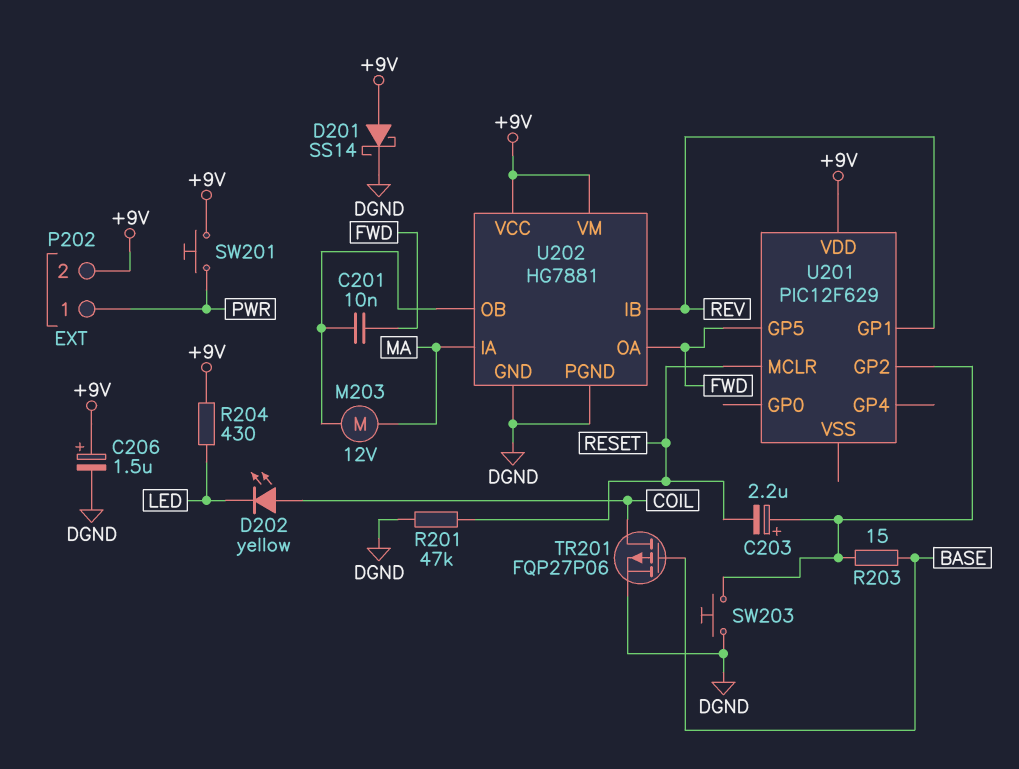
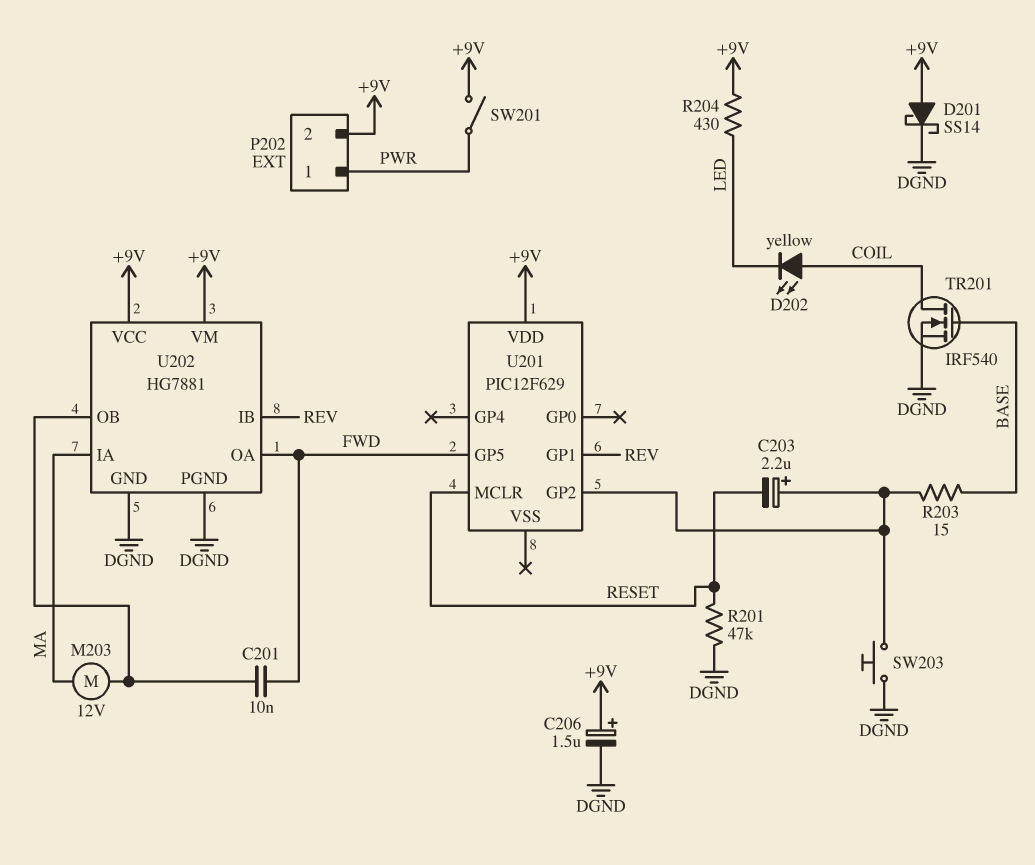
SW201: button (+9V, PWR) -> switch (+9V, PWR)
TR201: PMOS FQP27P06 (G BASE, D COIL, S DGND) -> NMOS IRF540 (G BASE, D COIL, S DGND)

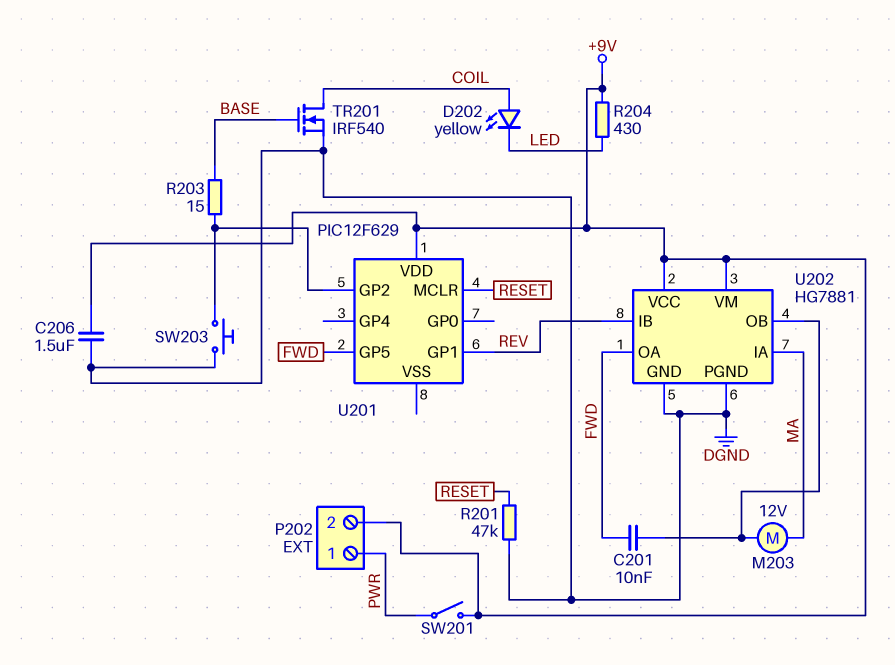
C203: 2.2uF (plus U201/GP2, minus RESET) -> none
C206: 1.5uF (plus +9V, minus DGND) -> 1.5uF (+9V, DGND)
D201: schottky SS14 (A +9V, K DGND) -> none

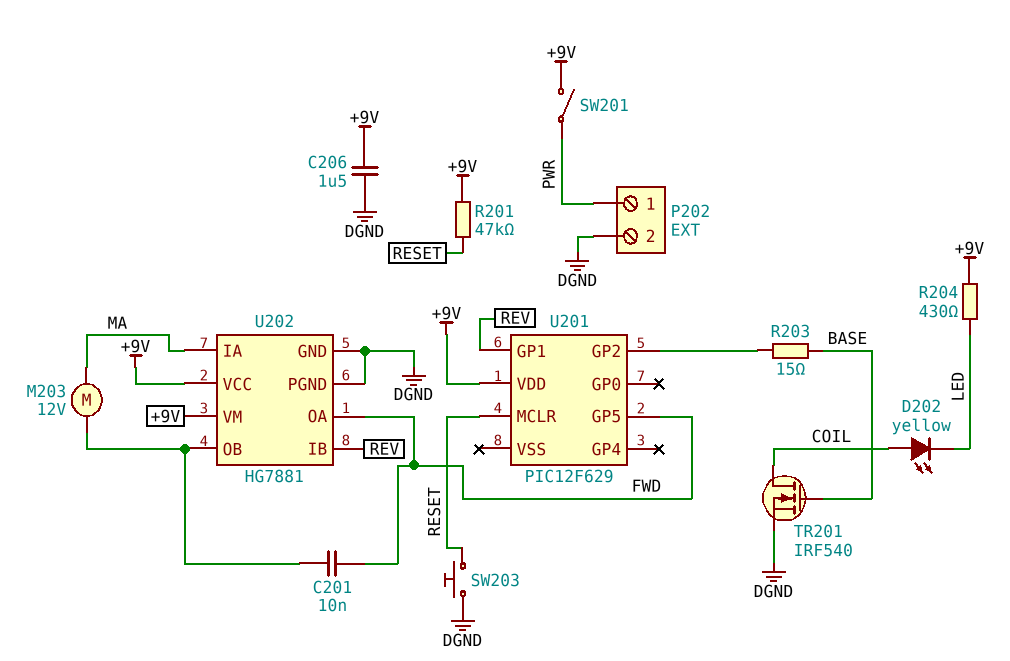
P202 pin 2: +9V -> DGND
R201: 47k (DGND, RESET) -> 47k (+9V, RESET)
SW203: button (DGND, U201/GP2) -> button (DGND, RESET)

